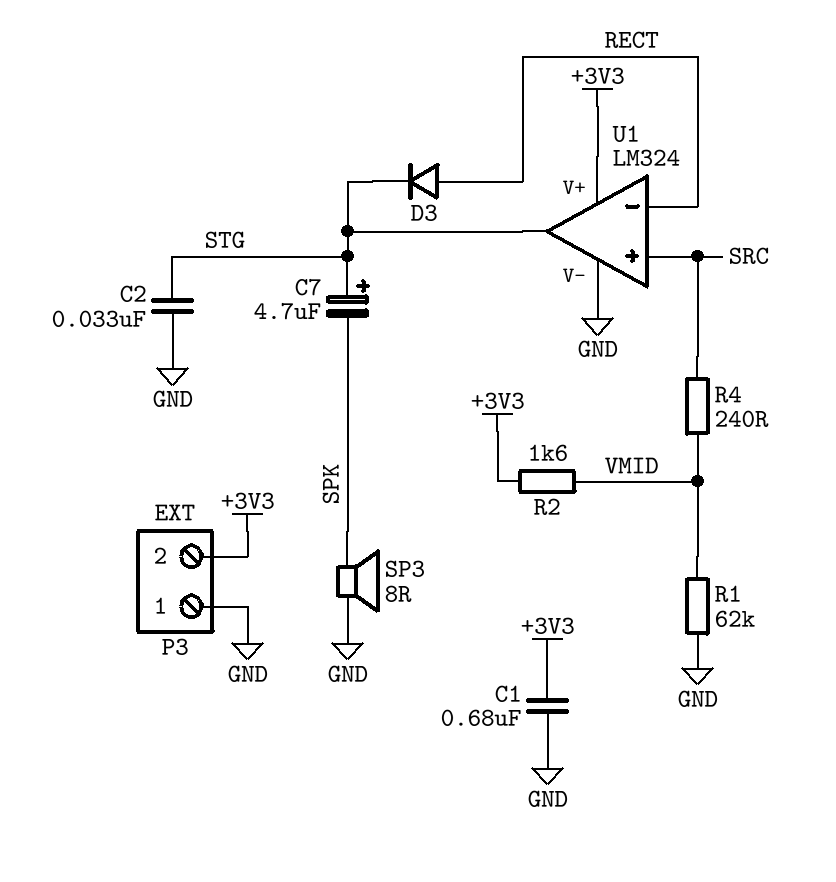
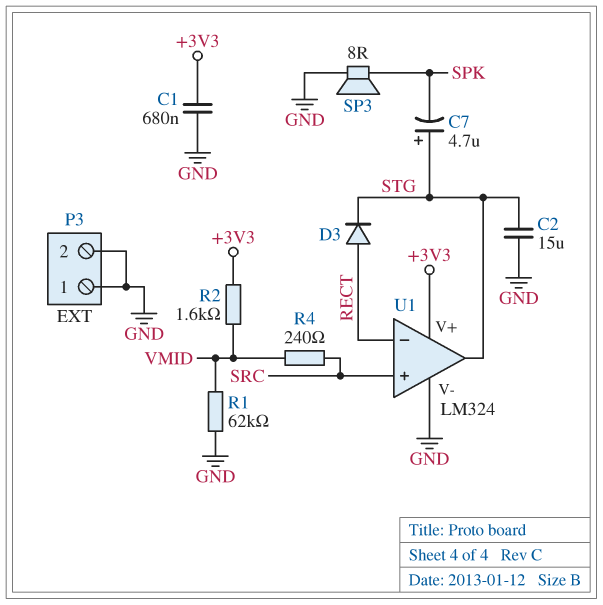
C2: 33nF (GND, STG) -> 15uF (GND, STG)
P3 pin 2: +3V3 -> GND

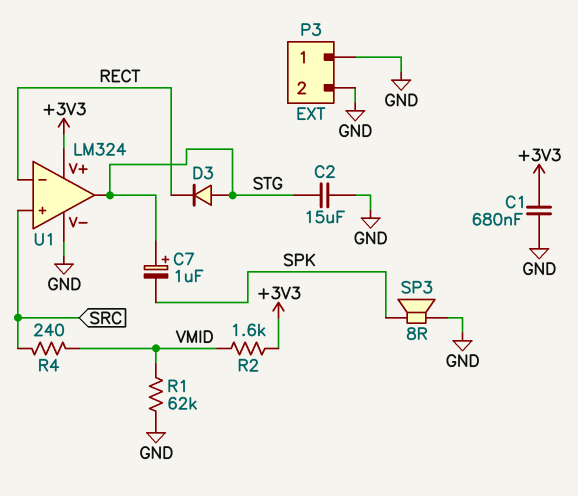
C7: 4.7uF (plus STG, minus SPK) -> 1uF (plus STG, minus SPK)
D3: diode (A RECT, K STG) -> diode (A STG, K RECT)

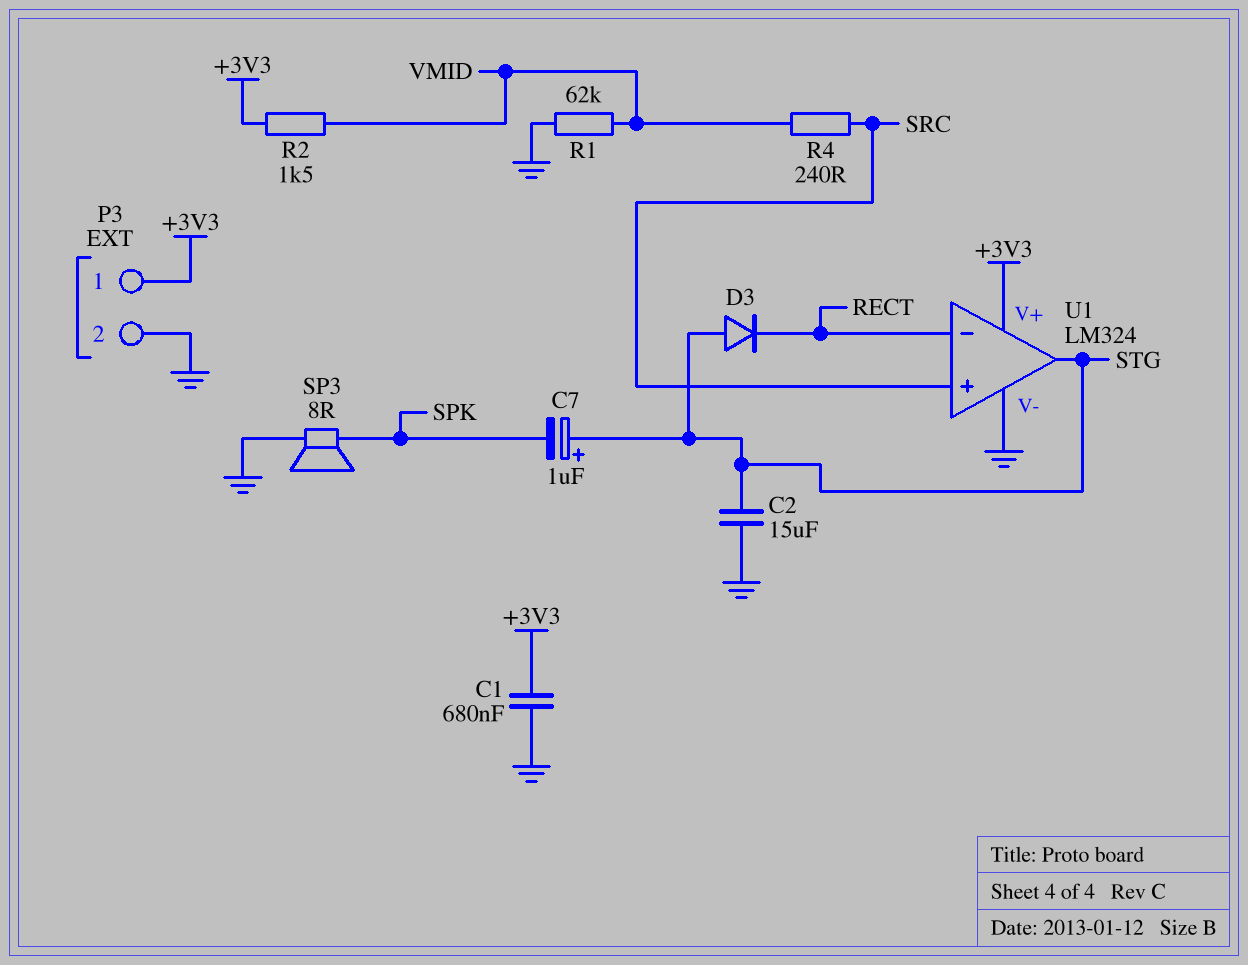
P3 pin 1: GND -> +3V3
R2: 1.6k (+3V3, VMID) -> 1.5k (+3V3, VMID)

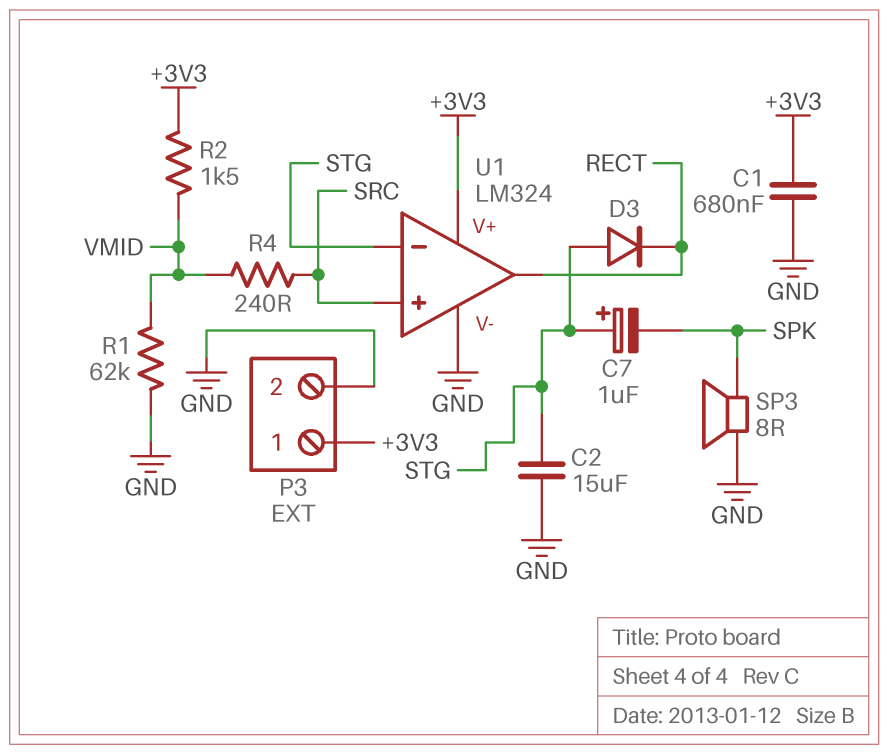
U1 pin in-: RECT -> STG
U1 pin out: STG -> RECT

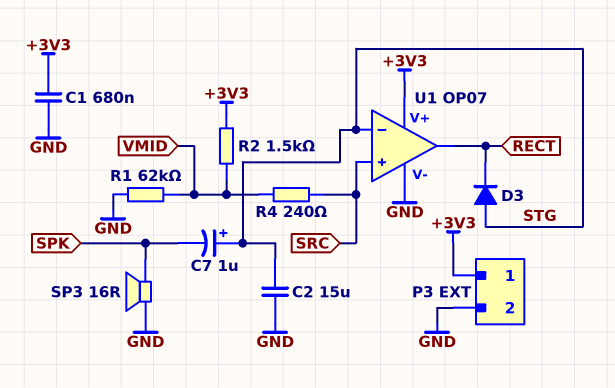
SP3: speaker 8R (GND, SPK) -> speaker 16R (GND, SPK)
U1: LM324 -> OP07

